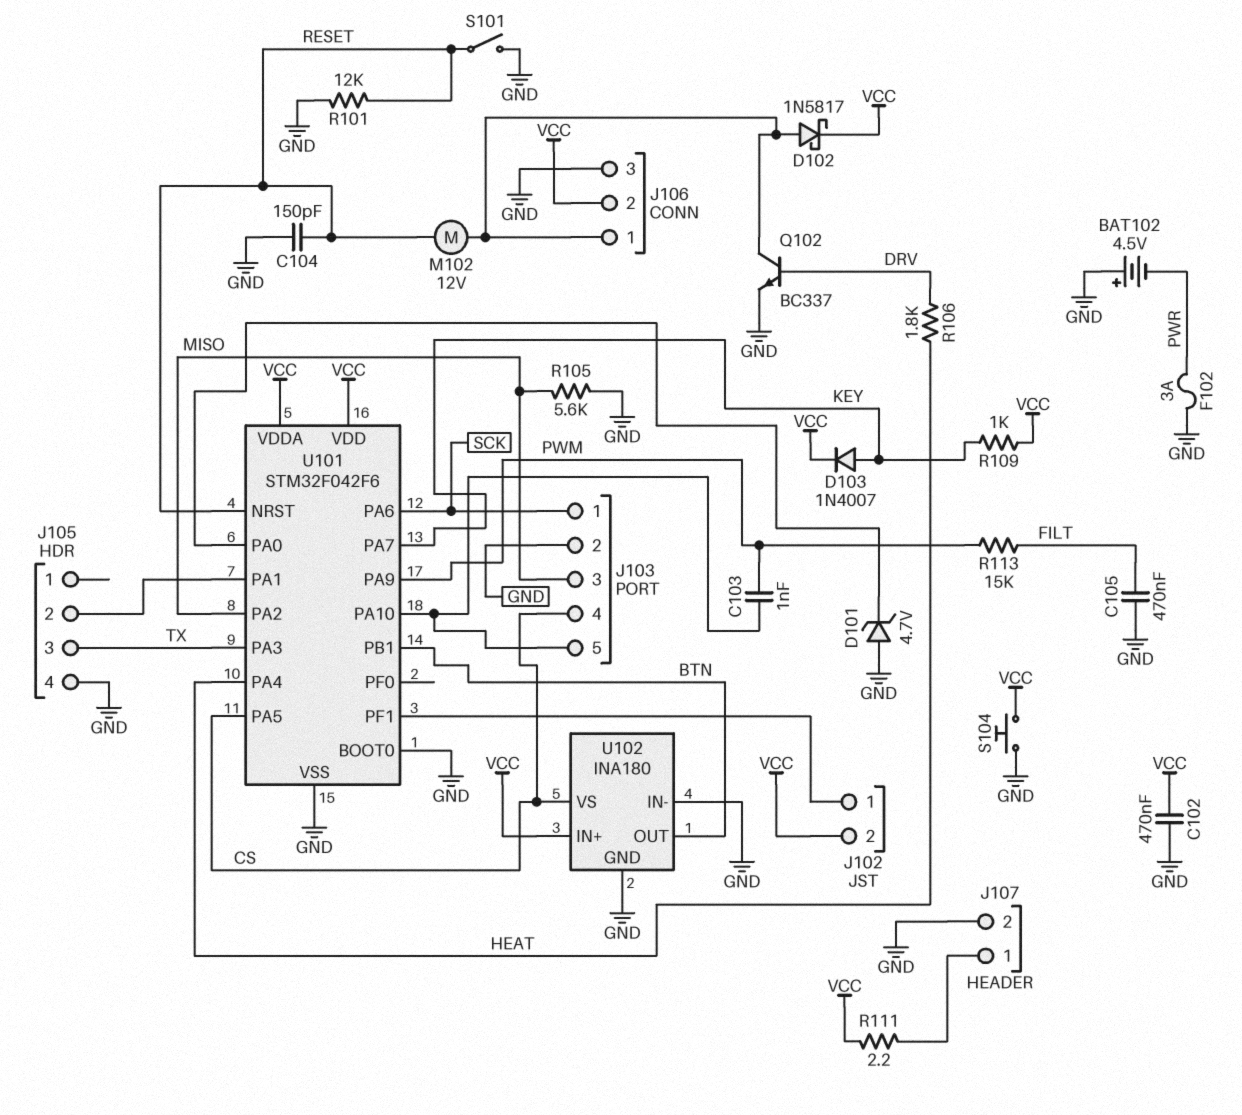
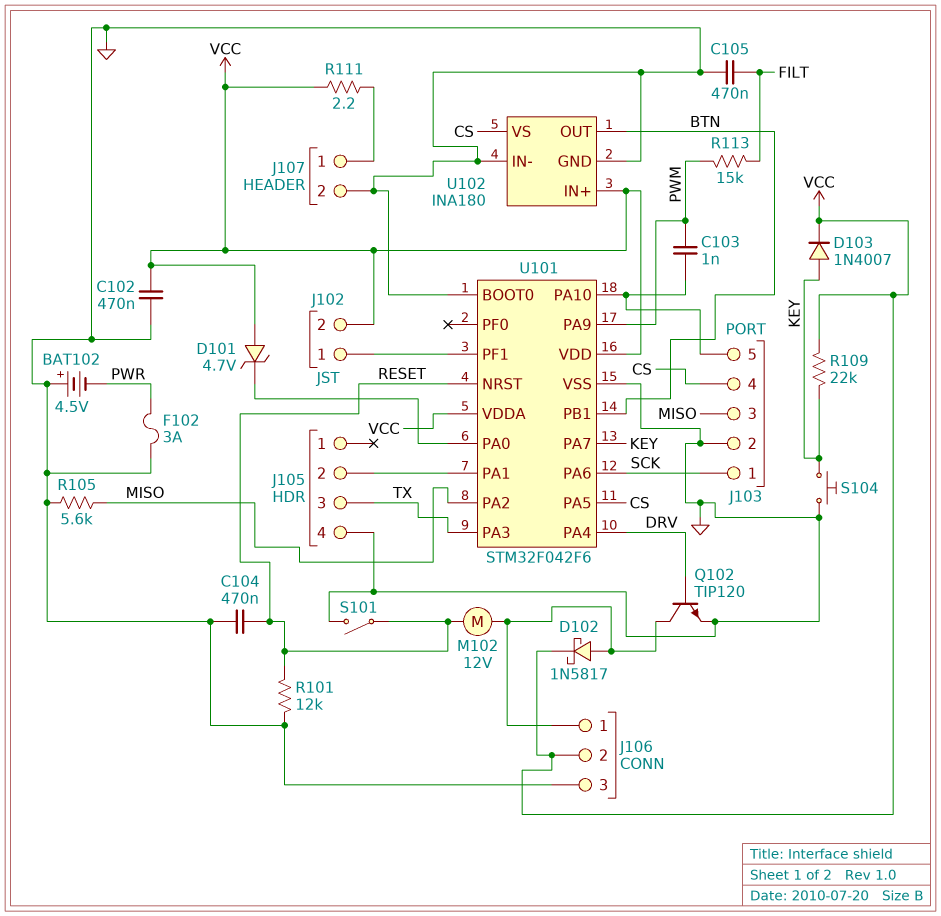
C104: 150pF (GND, RESET) -> 470nF (GND, RESET)
D101: zener 4.7V (A GND, K U101/PA0) -> zener 4.7V (A VCC, K U101/PA0)
Q102: NPN BC337 (B DRV, C J106/1, E GND) -> NPN TIP120 (B DRV, C J106/1, E GND)
R106: 1.8k (DRV, HEAT) -> none
R109: 1k (KEY, VCC) -> 22k (KEY, VCC)
S104: button (GND, VCC) -> button (GND, KEY)
U101 pin PA4: HEAT -> DRV

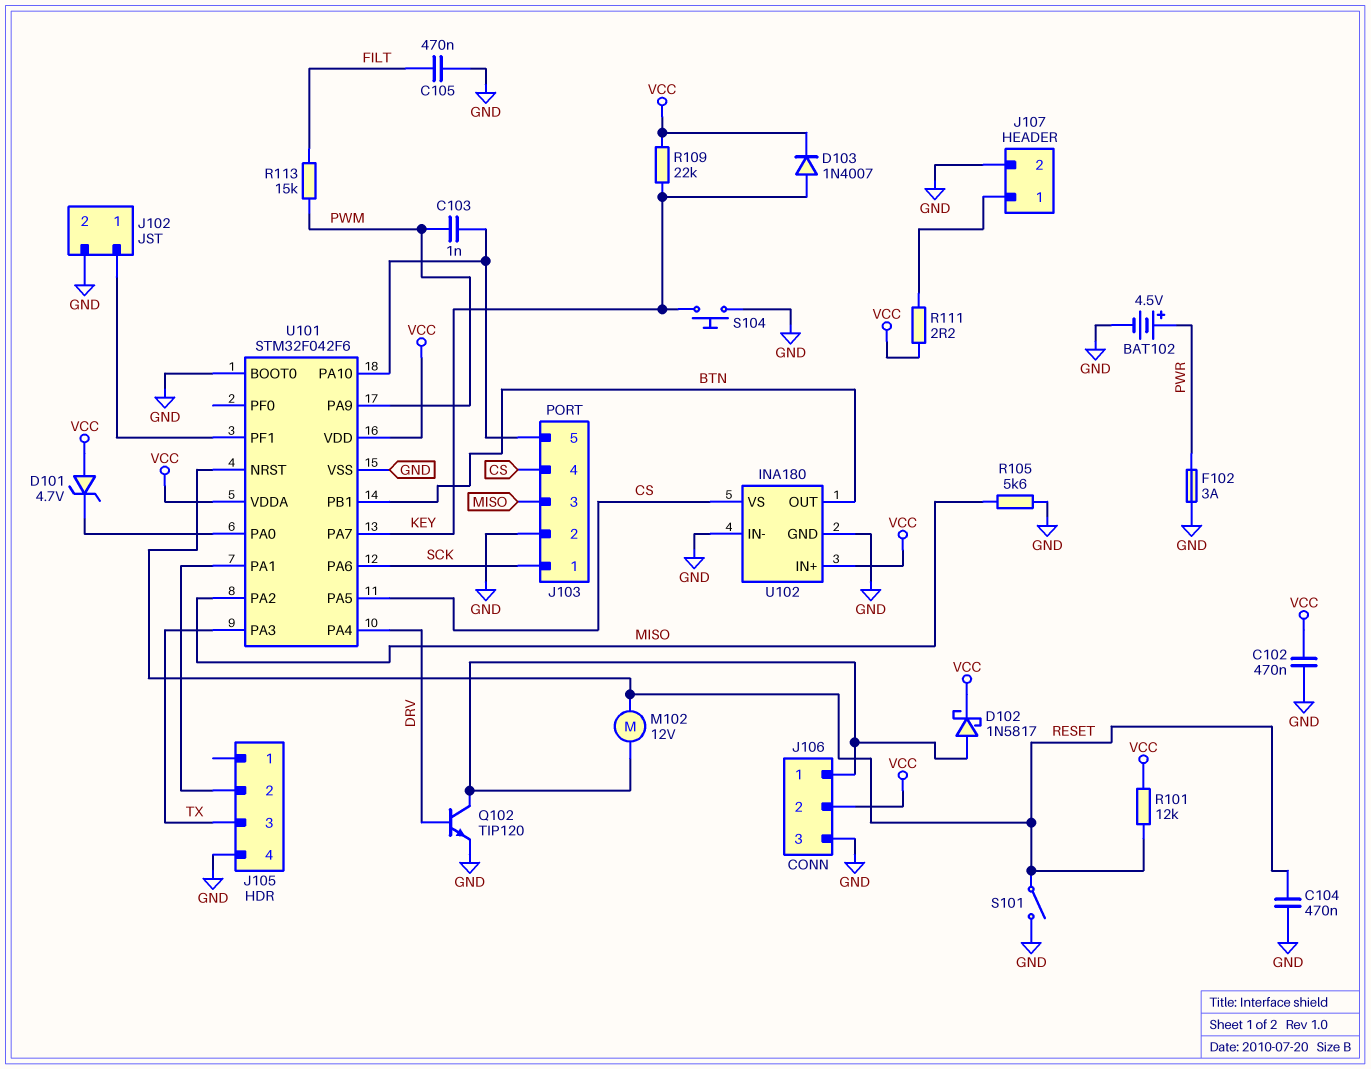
BAT102: 4.5V (plus GND, minus PWR) -> 4.5V (plus PWR, minus GND)
J102 pin 2: VCC -> GND
R101: 12k (GND, RESET) -> 12k (RESET, VCC)

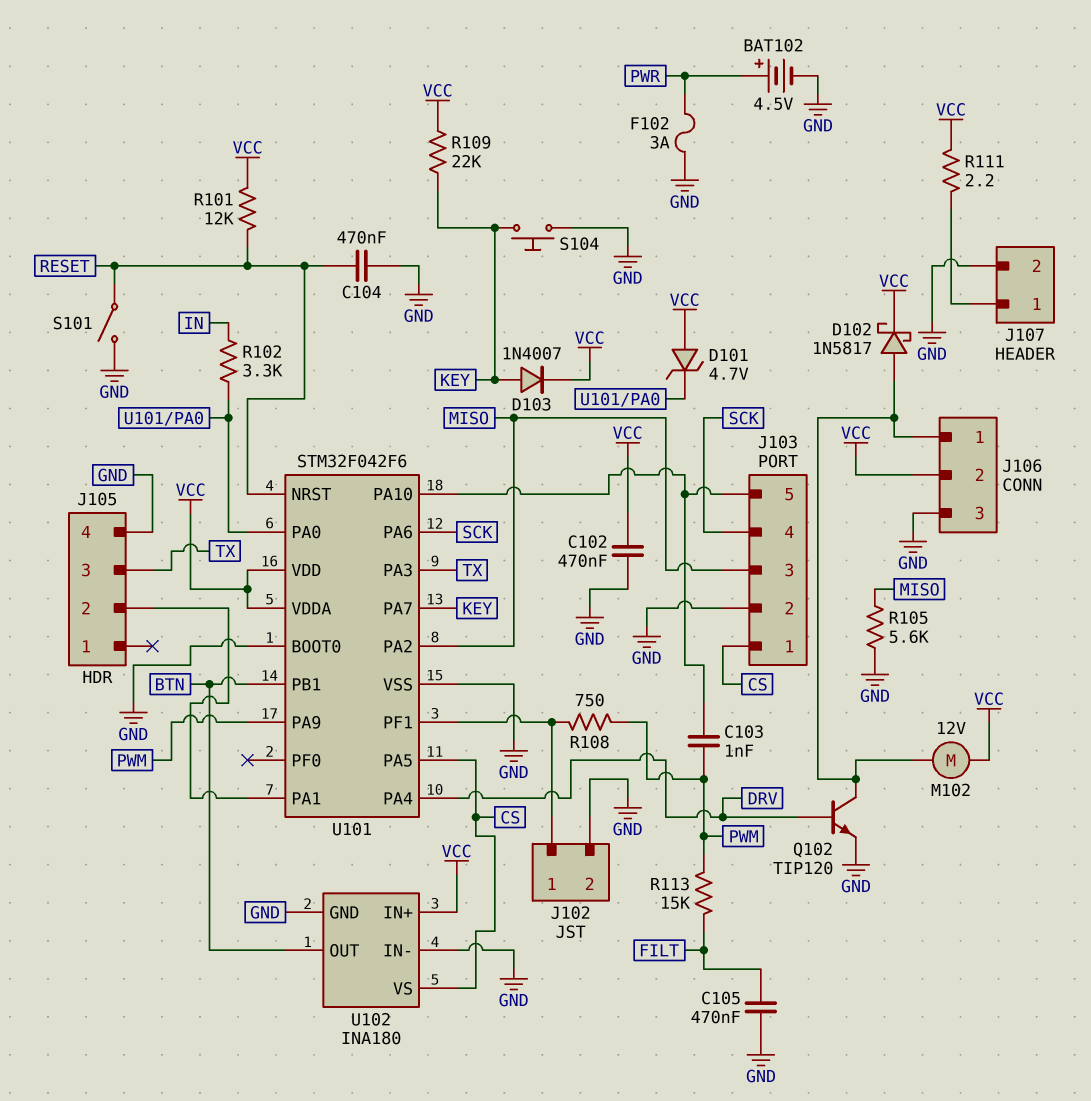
J103 pin 1: SCK -> CS
J103 pin 4: CS -> SCK
M102: motor 12V (J106/1, RESET) -> motor 12V (J106/1, VCC)
R102: none -> 3.3k (IN, U101/PA0)
R108: none -> 750 (J102/1, PWM)

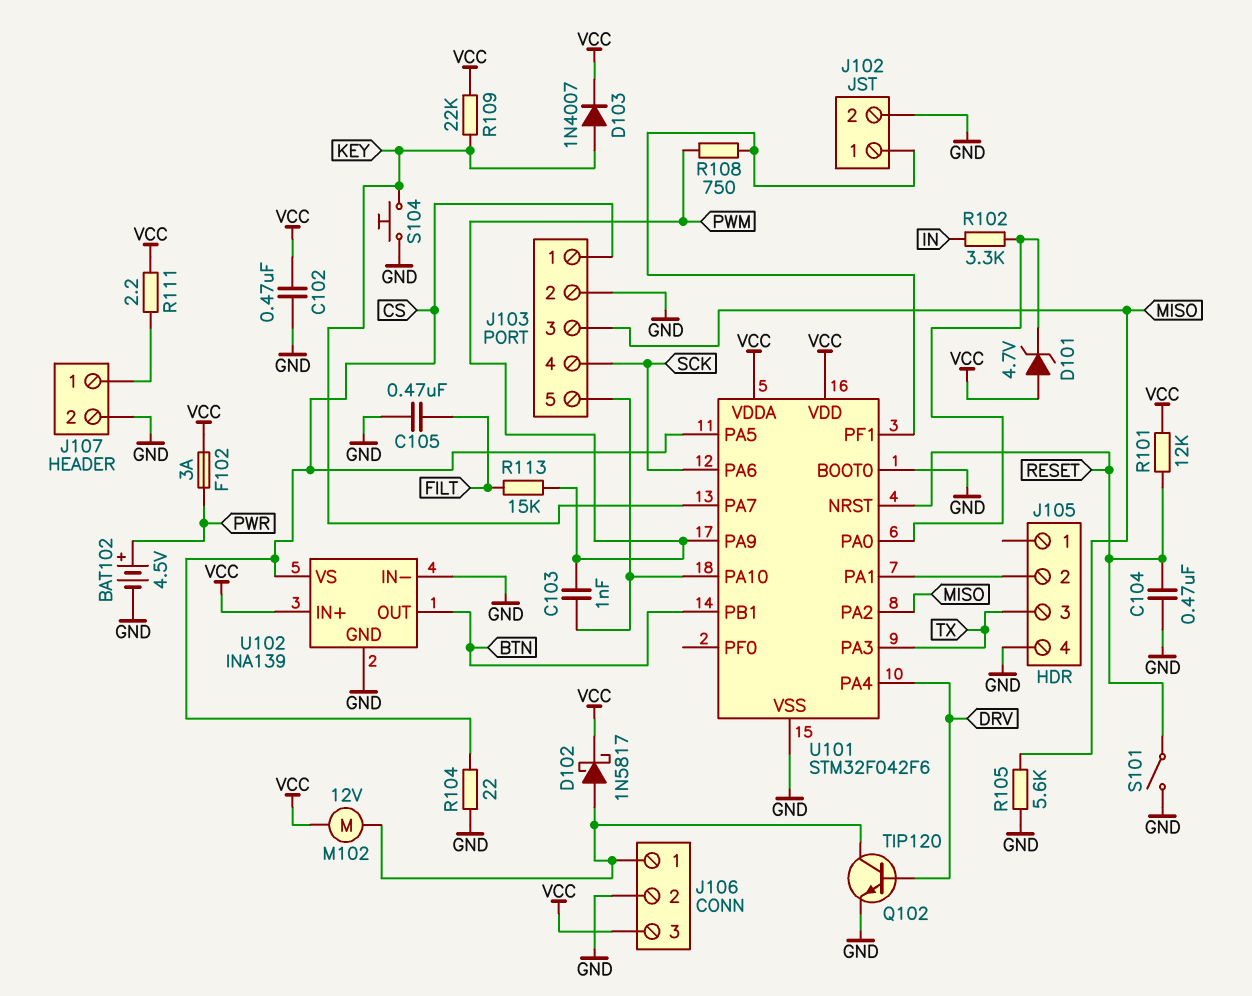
F102: 3A (GND, PWR) -> 3A (PWR, VCC)
J106 pin 2: VCC -> GND
J106 pin 3: GND -> VCC
R104: none -> 22 (CS, GND)
U102: INA180 -> INA139

